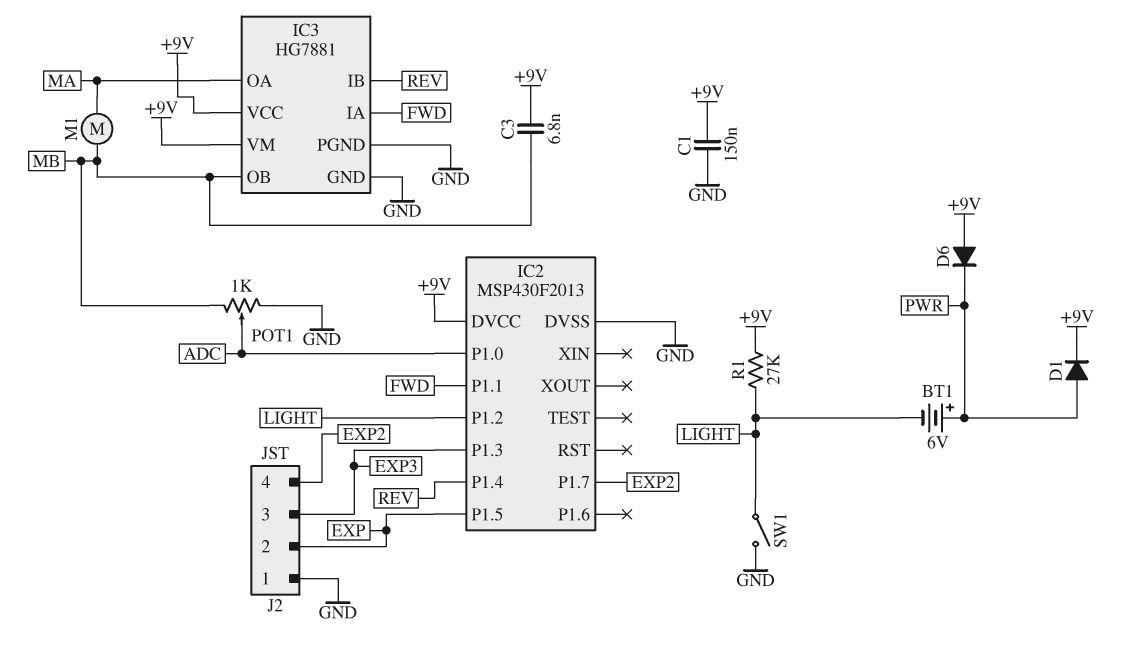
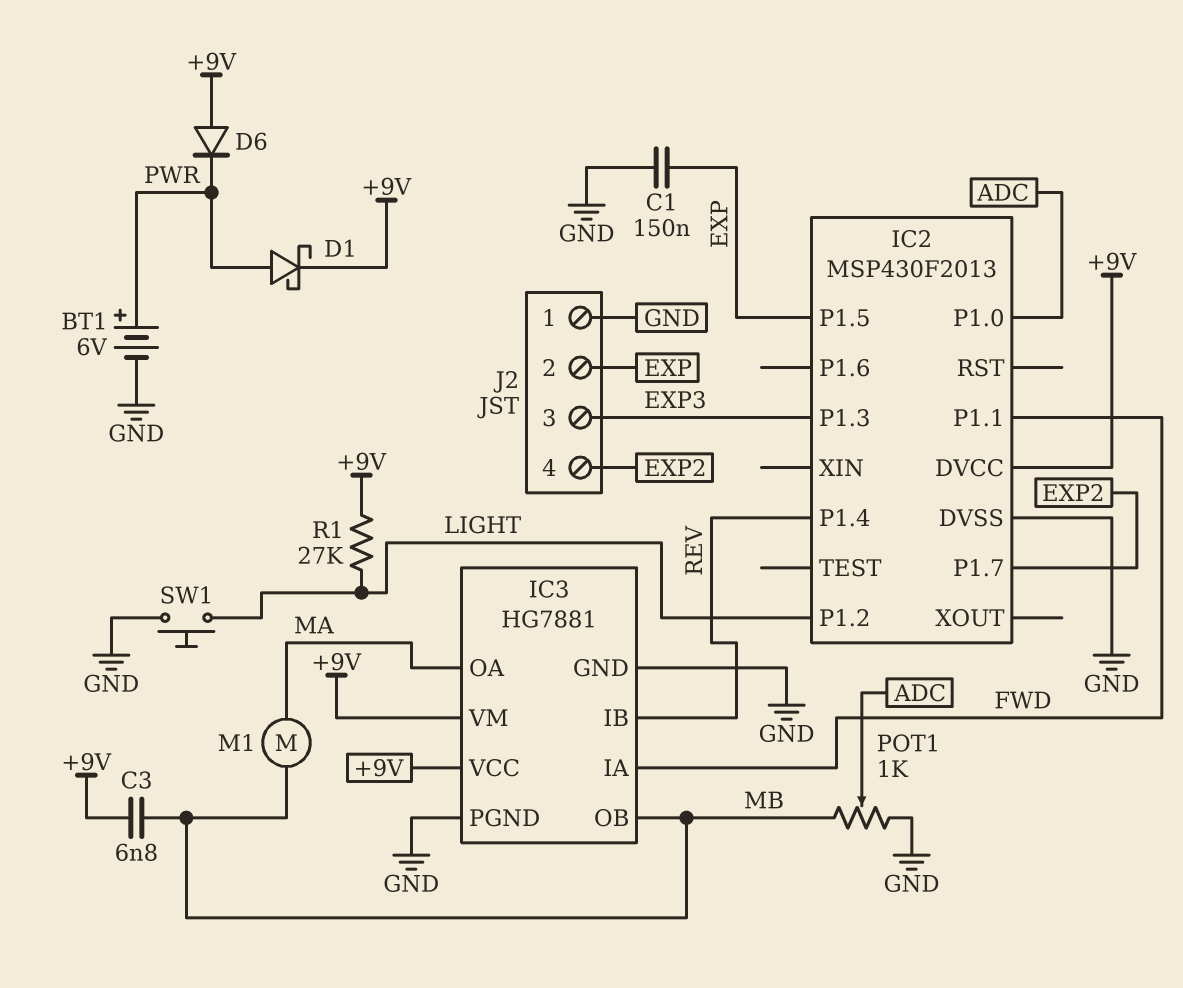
BT1: 6V (plus PWR, minus LIGHT) -> 6V (plus PWR, minus GND)
C1: 150nF (+9V, GND) -> 150nF (EXP, GND)
D1: diode (A PWR, K +9V) -> schottky (A PWR, K +9V)
SW1: switch (GND, LIGHT) -> button (GND, LIGHT)

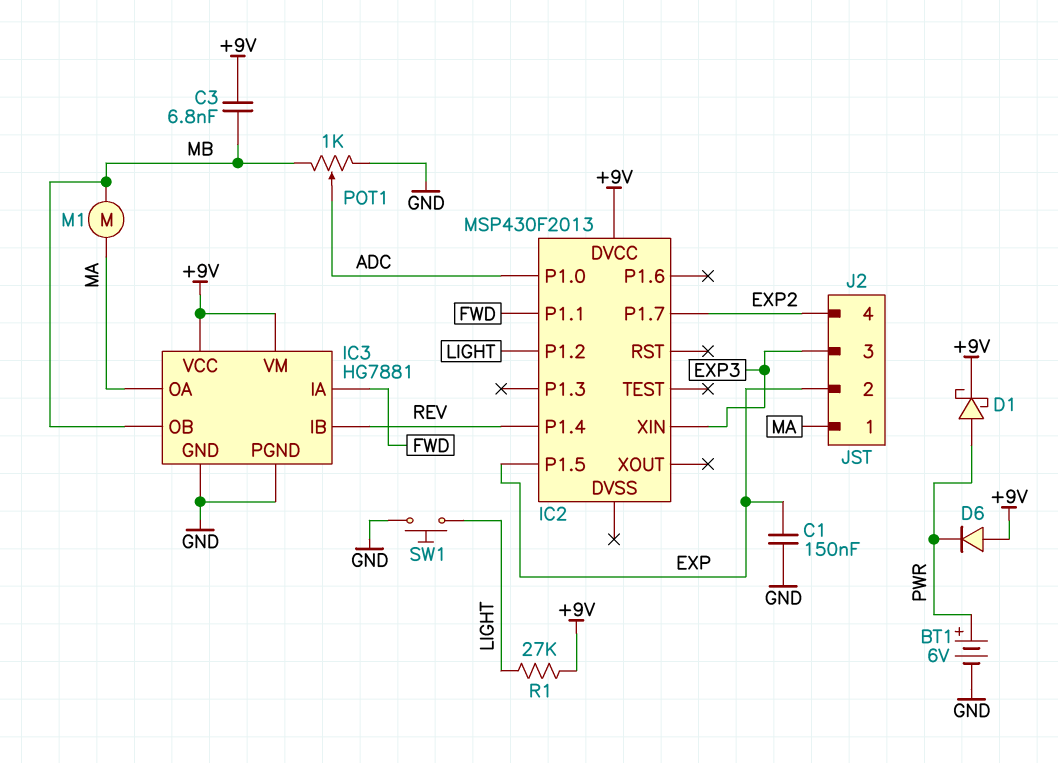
IC2 pin DVSS: GND -> none
IC2 pin P1.3: EXP3 -> none
IC2 pin XIN: none -> EXP3
J2 pin 1: GND -> MA

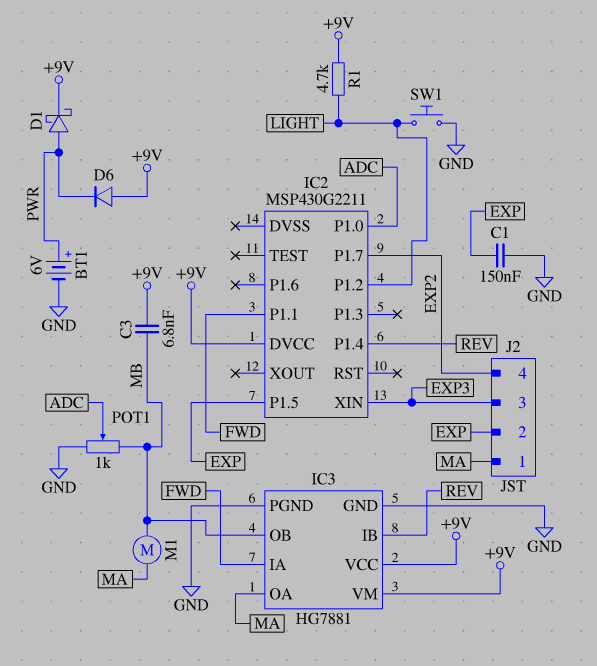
IC2: MSP430F2013 -> MSP430G2211
R1: 27k (+9V, LIGHT) -> 4.7k (+9V, LIGHT)

